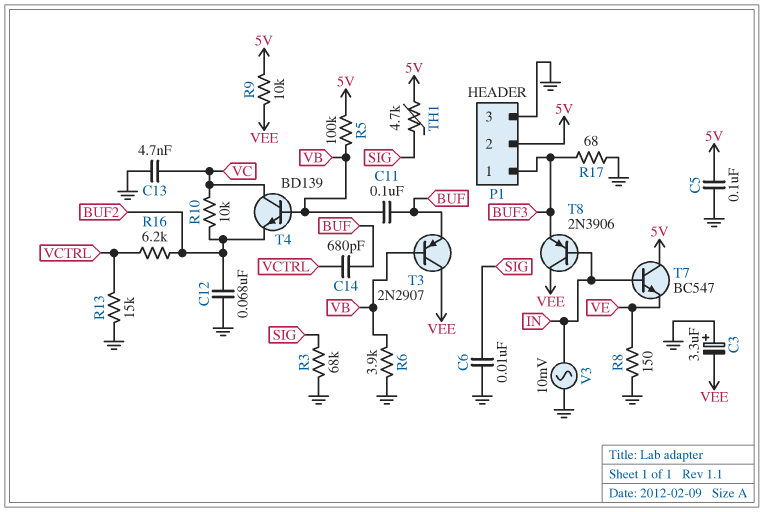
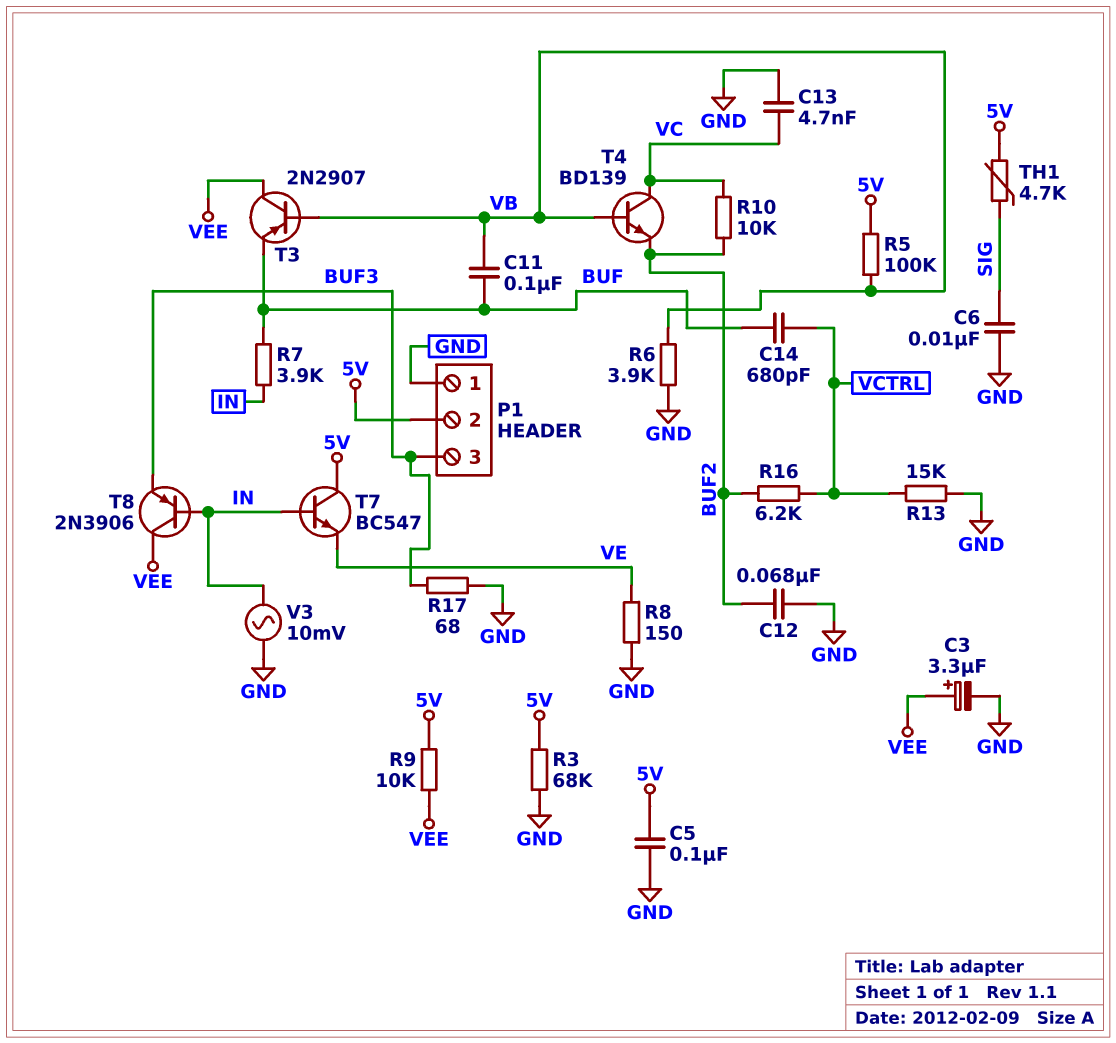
C3: 3.3uF (plus GND, minus VEE) -> 3.3uF (plus VEE, minus GND)
P1 pin 1: BUF3 -> GND
P1 pin 3: GND -> BUF3
R3: 68k (GND, SIG) -> 68k (5V, GND)
R7: none -> 3.9k (BUF, IN)

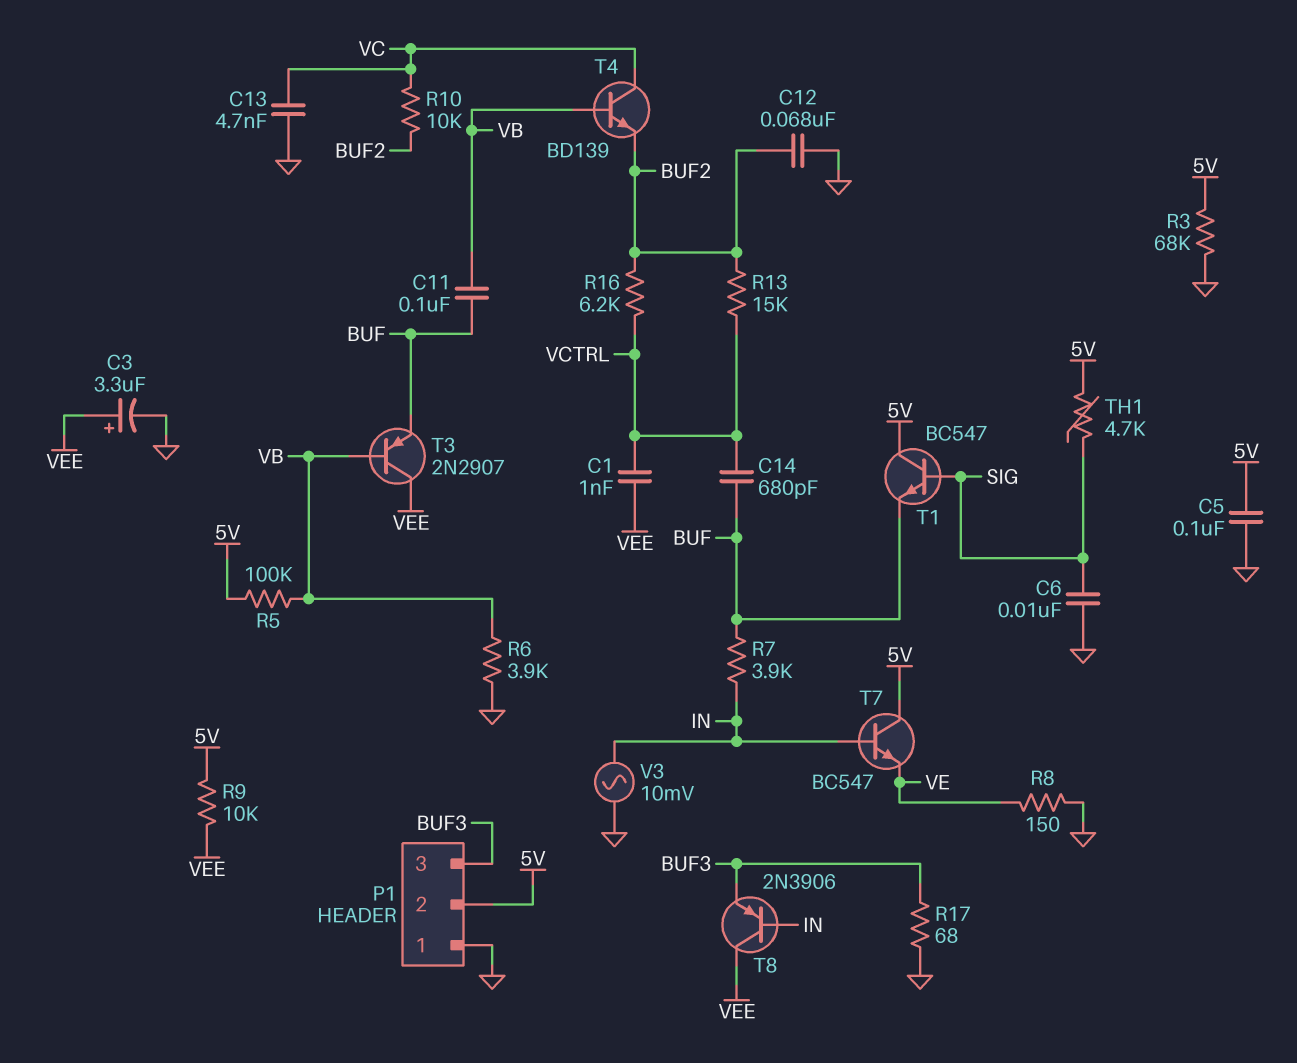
C1: none -> 1nF (VCTRL, VEE)
R13: 15k (GND, VCTRL) -> 15k (BUF2, VCTRL)
T1: none -> NPN BC547 (B SIG, C 5V, E BUF)

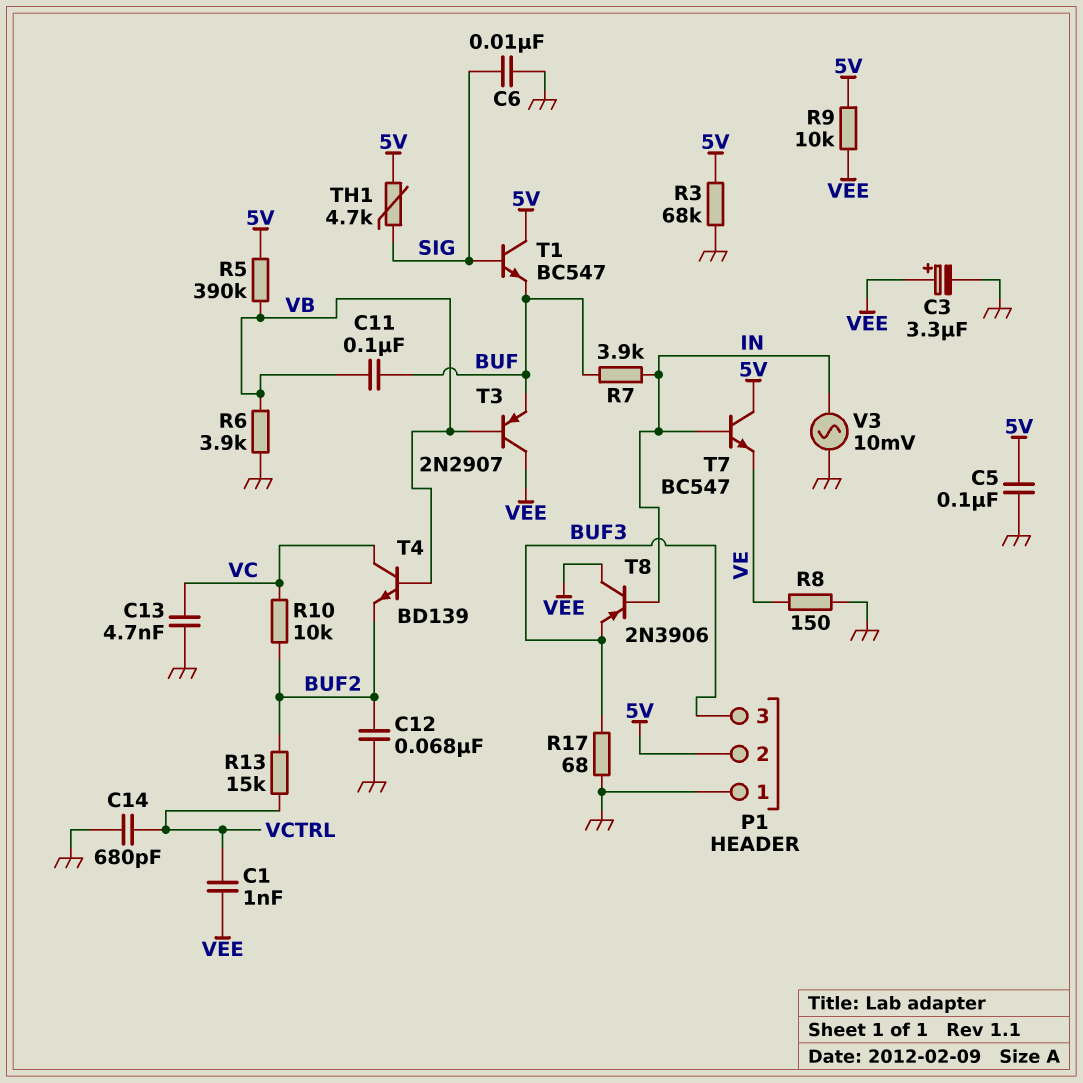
C14: 680pF (BUF, VCTRL) -> 680pF (GND, VCTRL)
R5: 100k (5V, VB) -> 390k (5V, VB)
R16: 6.2k (BUF2, VCTRL) -> none

